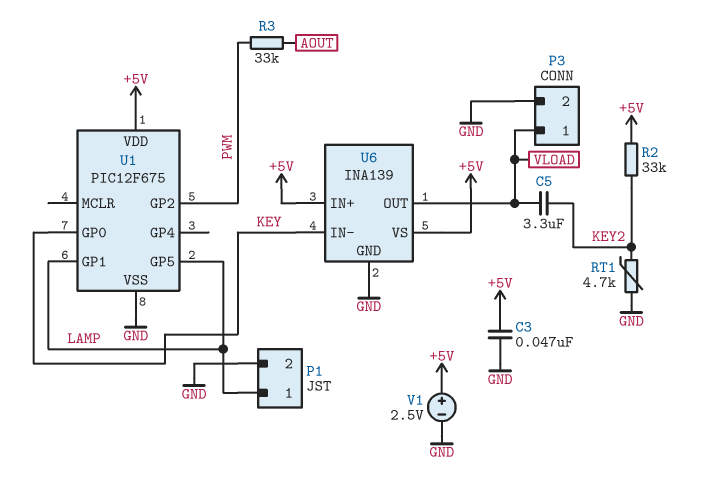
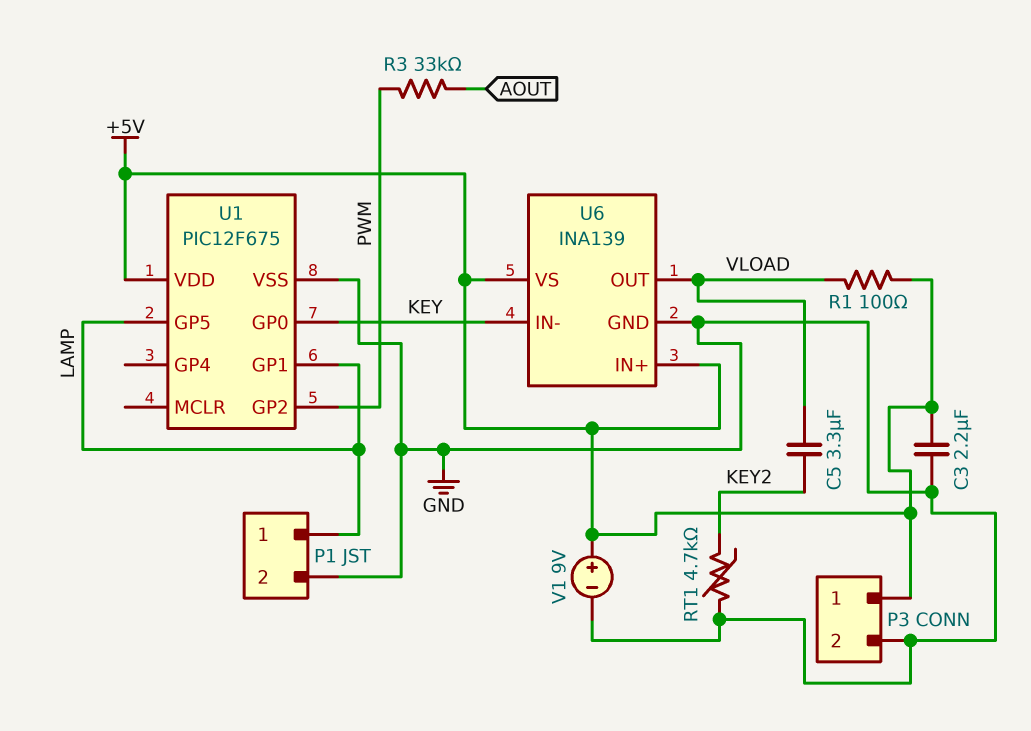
C3: 47nF (+5V, GND) -> 2.2uF (+5V, GND)
P3 pin 1: VLOAD -> +5V
R1: none -> 100 (+5V, VLOAD)
R2: 33k (+5V, KEY2) -> none
V1: 2.5V (plus +5V, minus GND) -> 9V (plus +5V, minus GND)

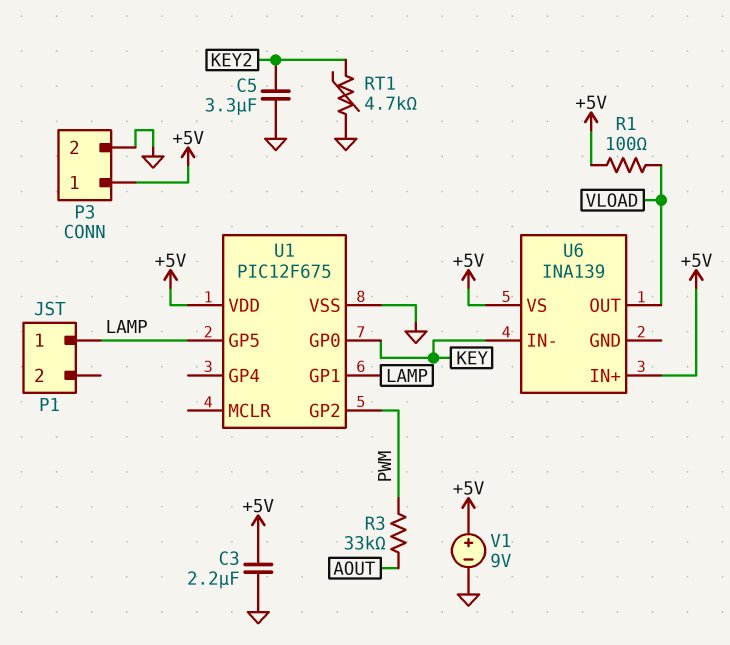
C5: 3.3uF (KEY2, VLOAD) -> 3.3uF (GND, KEY2)
P1 pin 2: GND -> none
U6 pin GND: GND -> none

